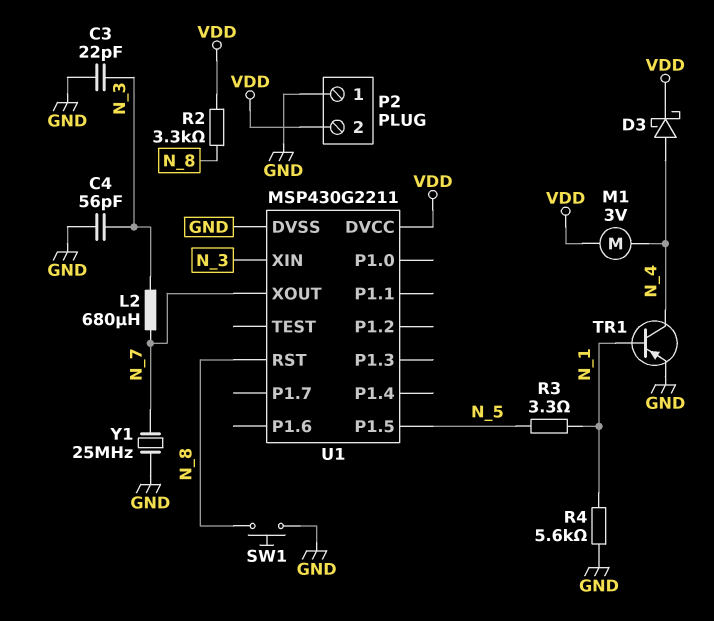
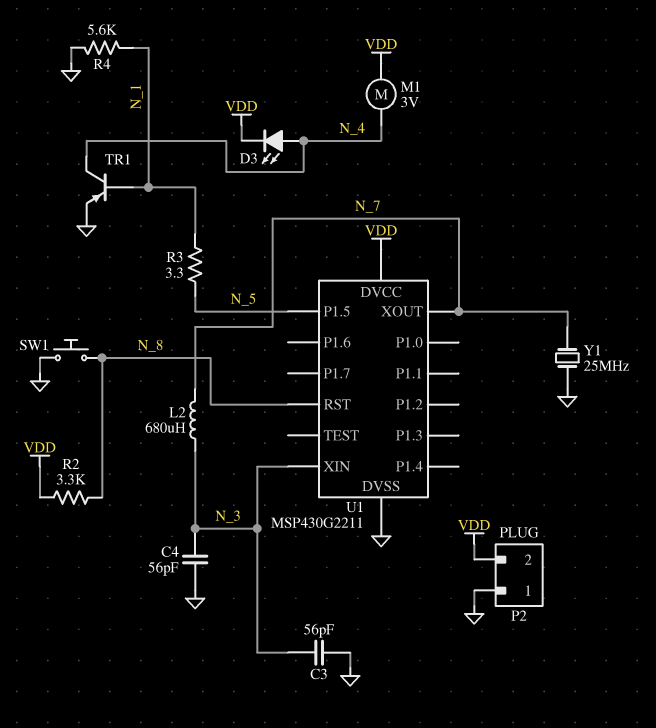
C3: 22pF (GND, N_3) -> 56pF (GND, N_3)
D3: schottky (A N_4, K VDD) -> LED (A N_4, K VDD)

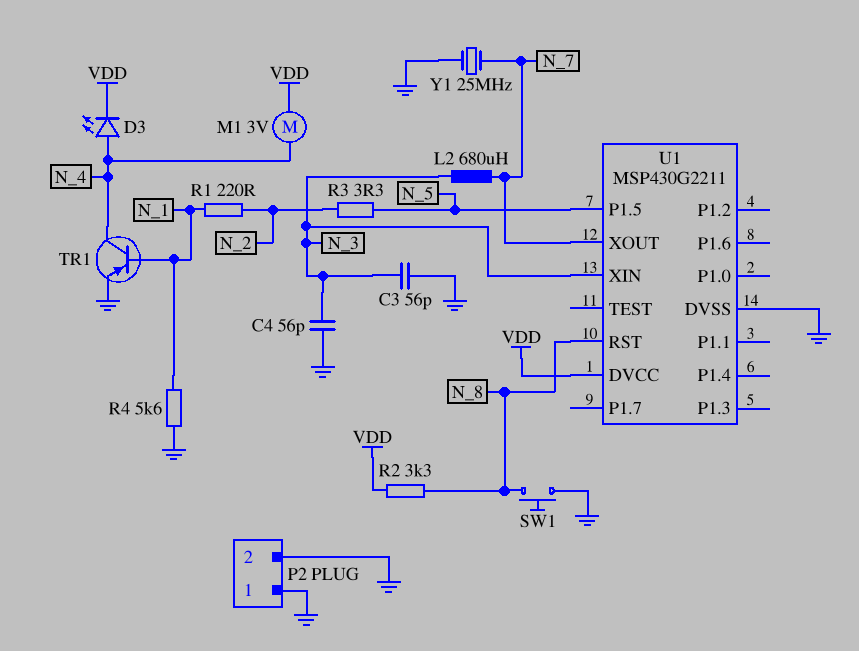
P2 pin 2: VDD -> GND
R1: none -> 220 (N_1, N_2)
R3: 3.3 (N_1, N_5) -> 3.3 (N_2, N_5)

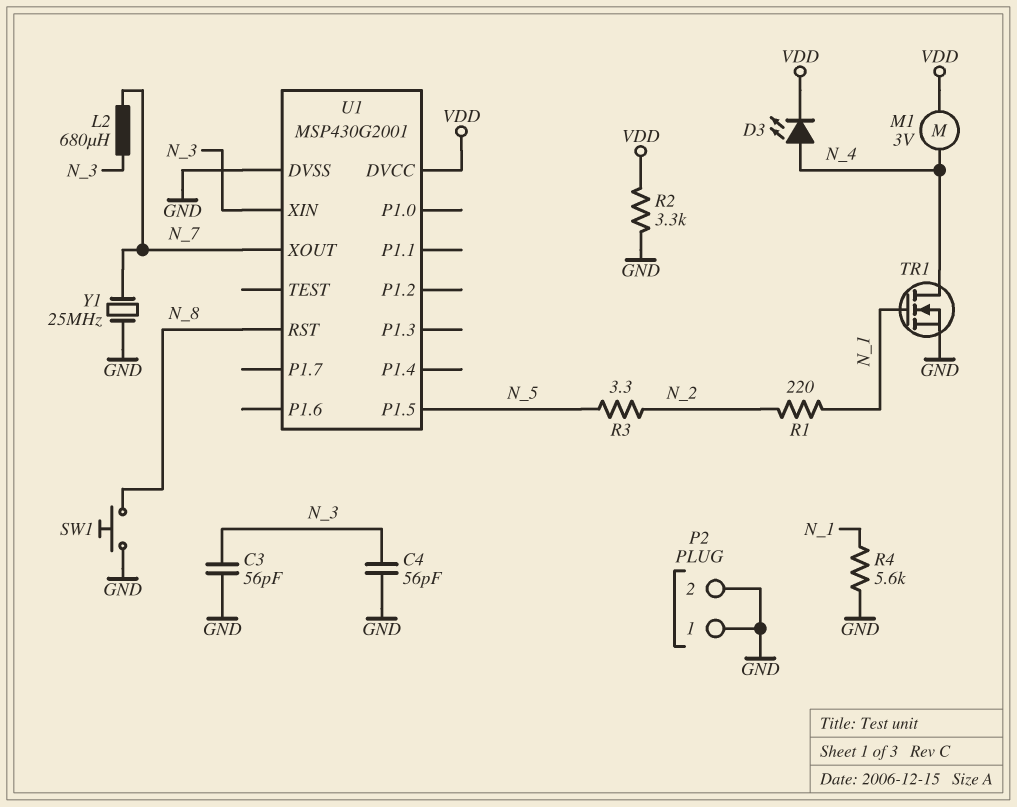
R2: 3.3k (N_8, VDD) -> 3.3k (GND, VDD)
TR1: PNP (B N_1, C N_4, E GND) -> NMOS (G N_1, D N_4, S GND)
U1: MSP430G2211 -> MSP430G2001

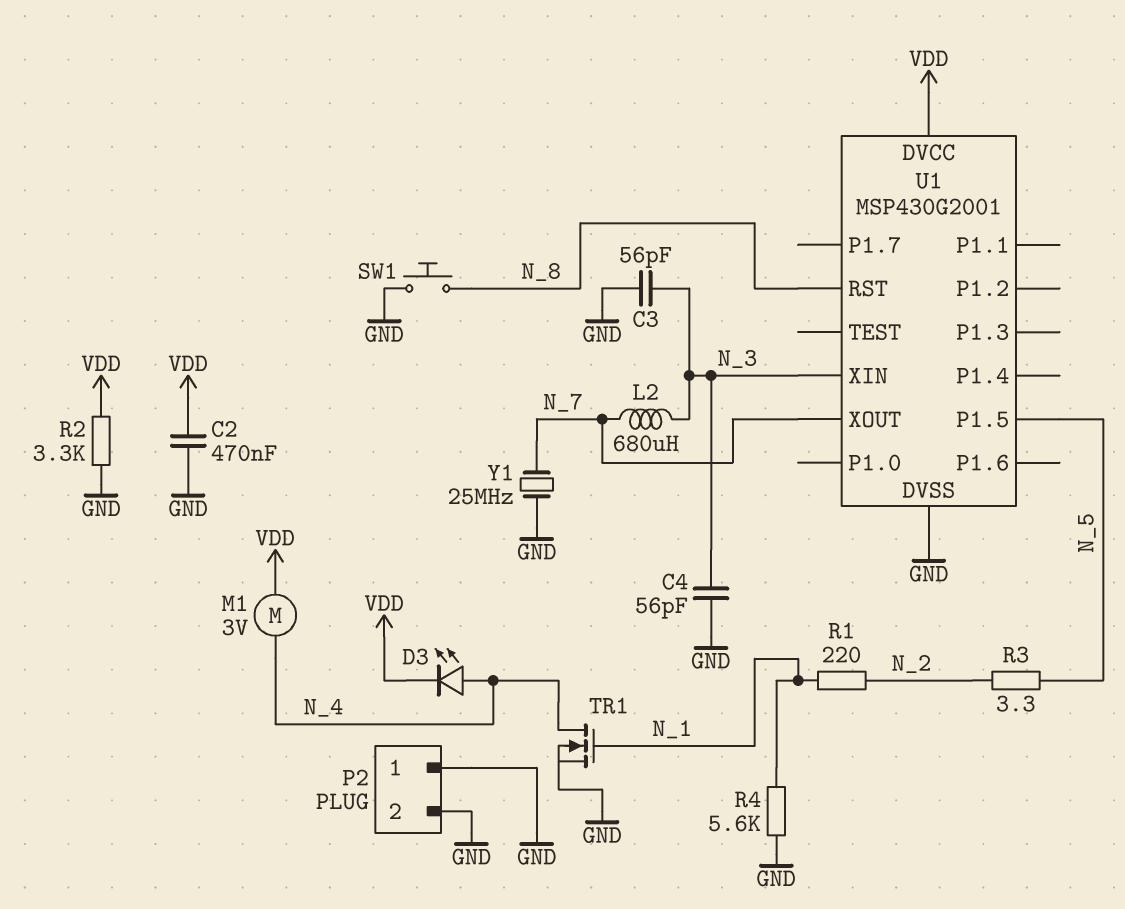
C2: none -> 470nF (GND, VDD)

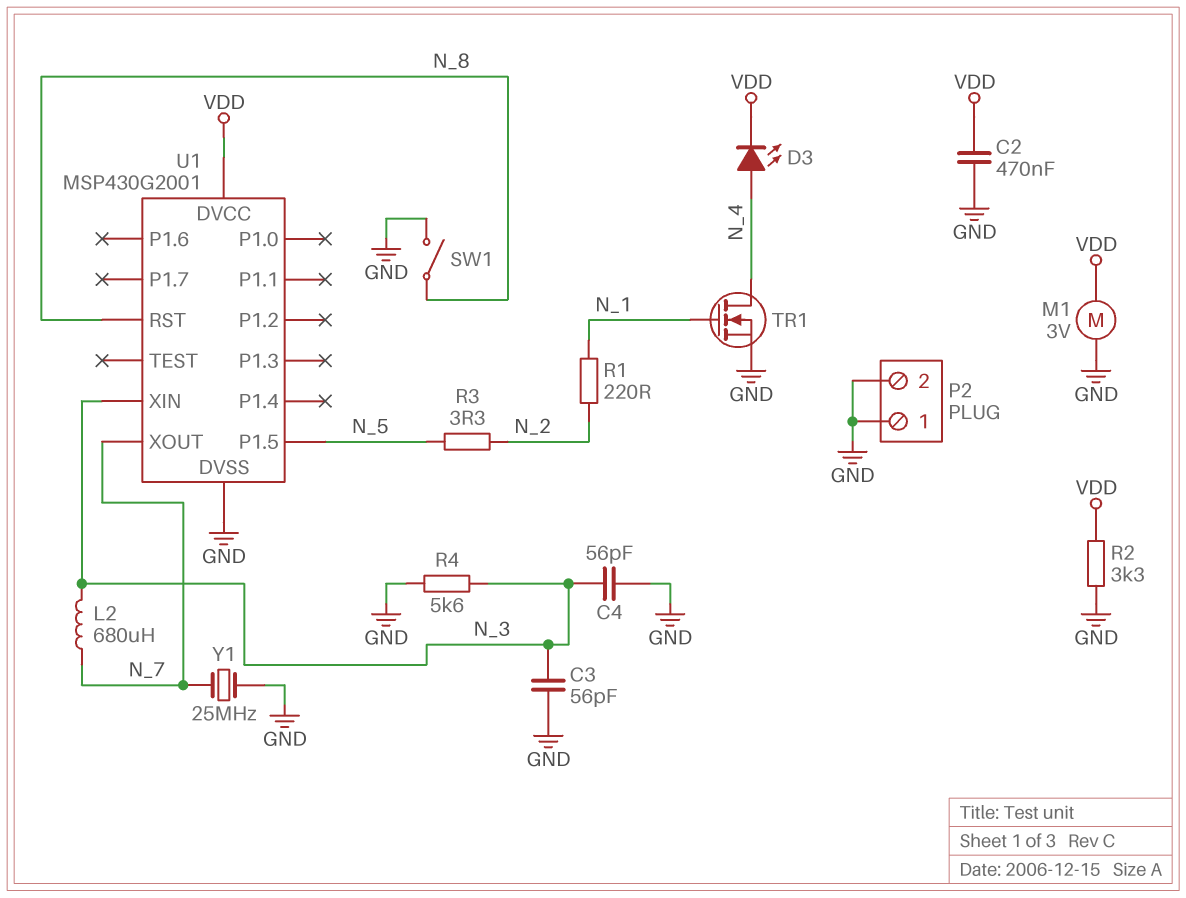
M1: motor 3V (N_4, VDD) -> motor 3V (GND, VDD)
R4: 5.6k (GND, N_1) -> 5.6k (GND, N_3)
SW1: button (GND, N_8) -> switch (GND, N_8)

